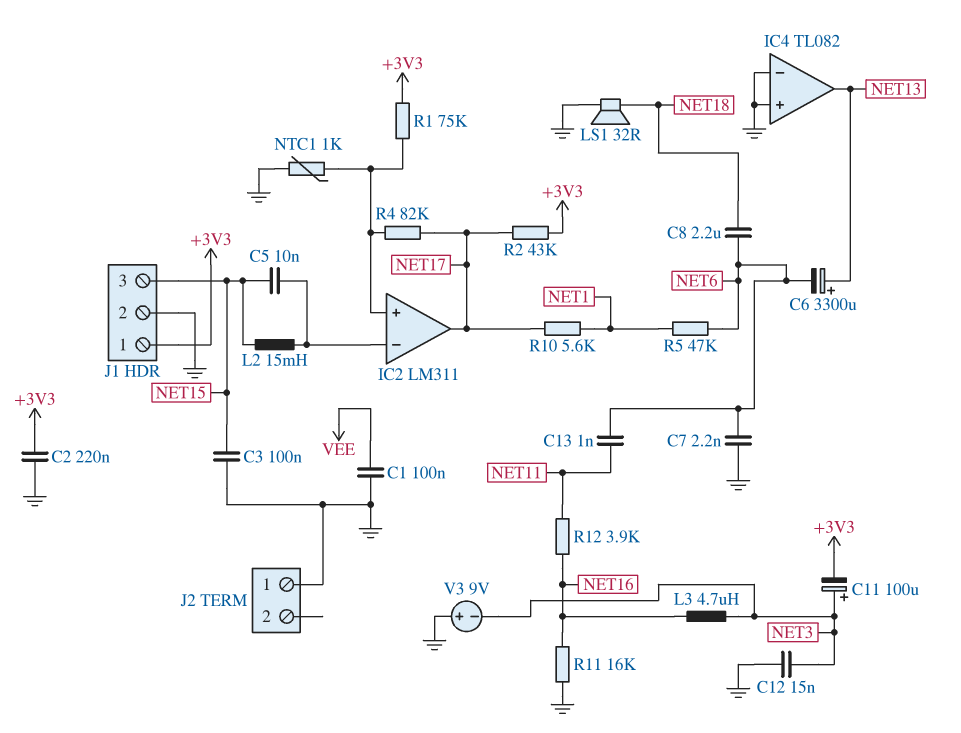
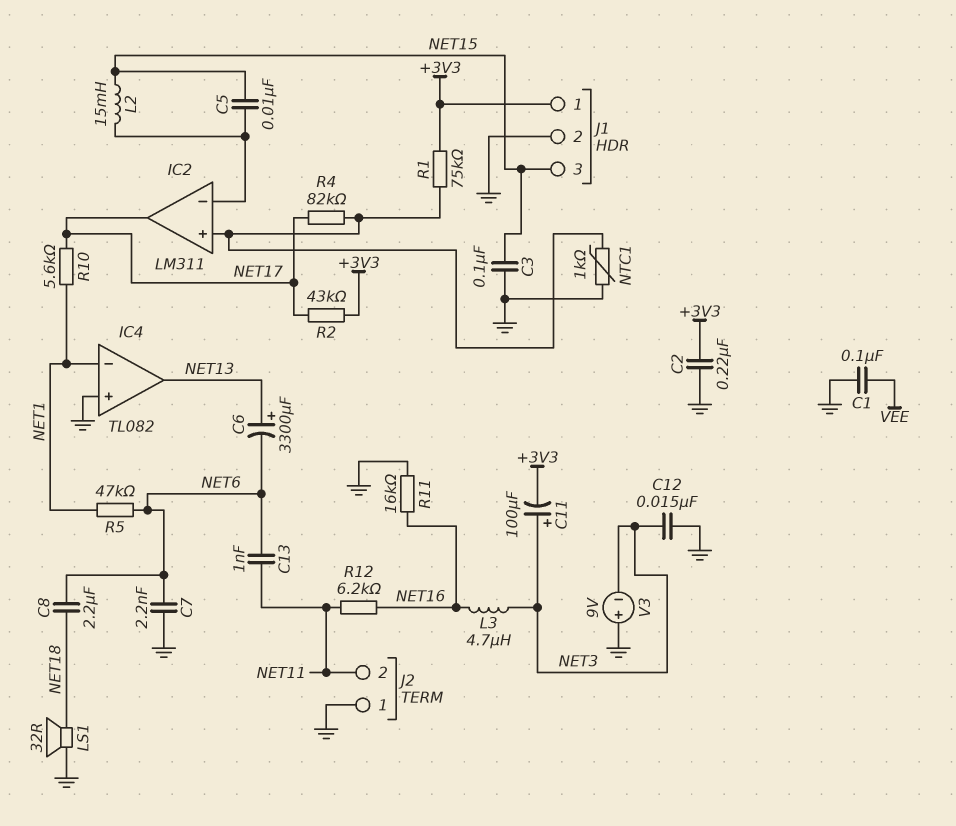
IC4 pin in-: GND -> NET1
J2 pin 2: none -> NET11
R12: 3.9k (NET11, NET16) -> 6.2k (NET11, NET16)

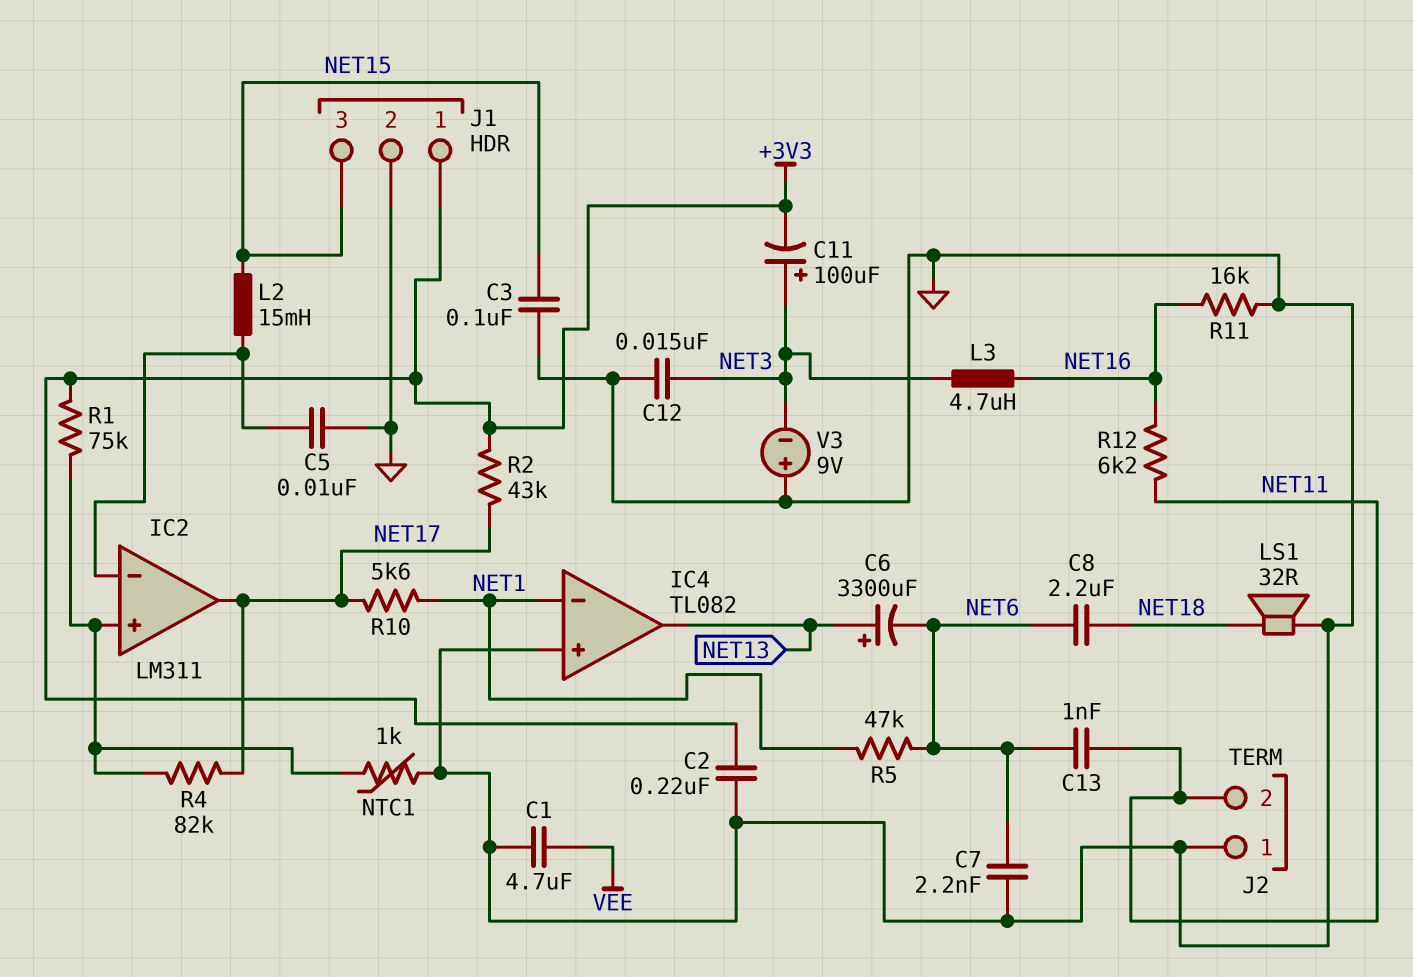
C1: 100nF (GND, VEE) -> 4.7uF (GND, VEE)
C5: 10nF (IC2/in-, NET15) -> 10nF (GND, IC2/in-)

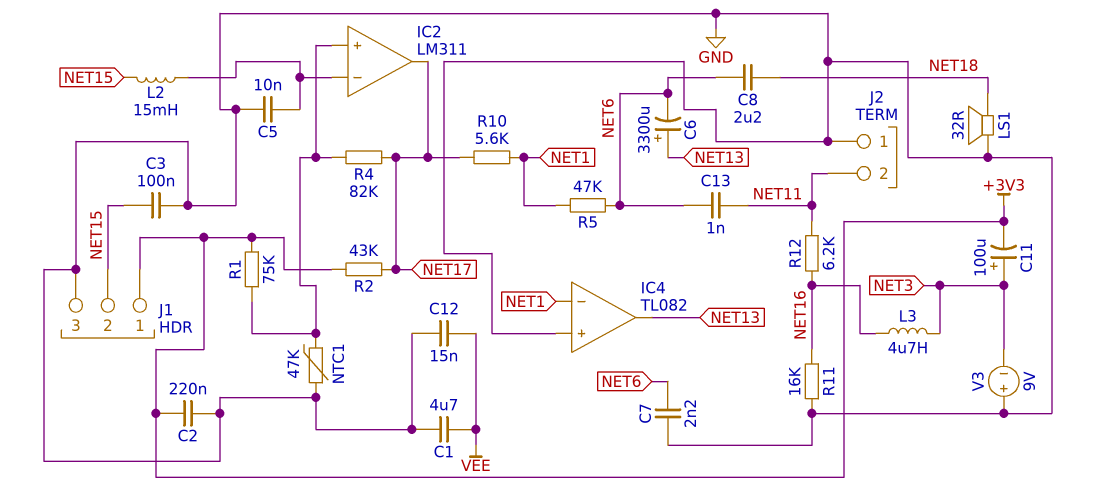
C12: 15nF (GND, NET3) -> 15nF (GND, VEE)
J1 pin 2: GND -> NET15
J1 pin 3: NET15 -> GND
NTC1: 1k (GND, IC2/in+) -> 47k (GND, IC2/in+)

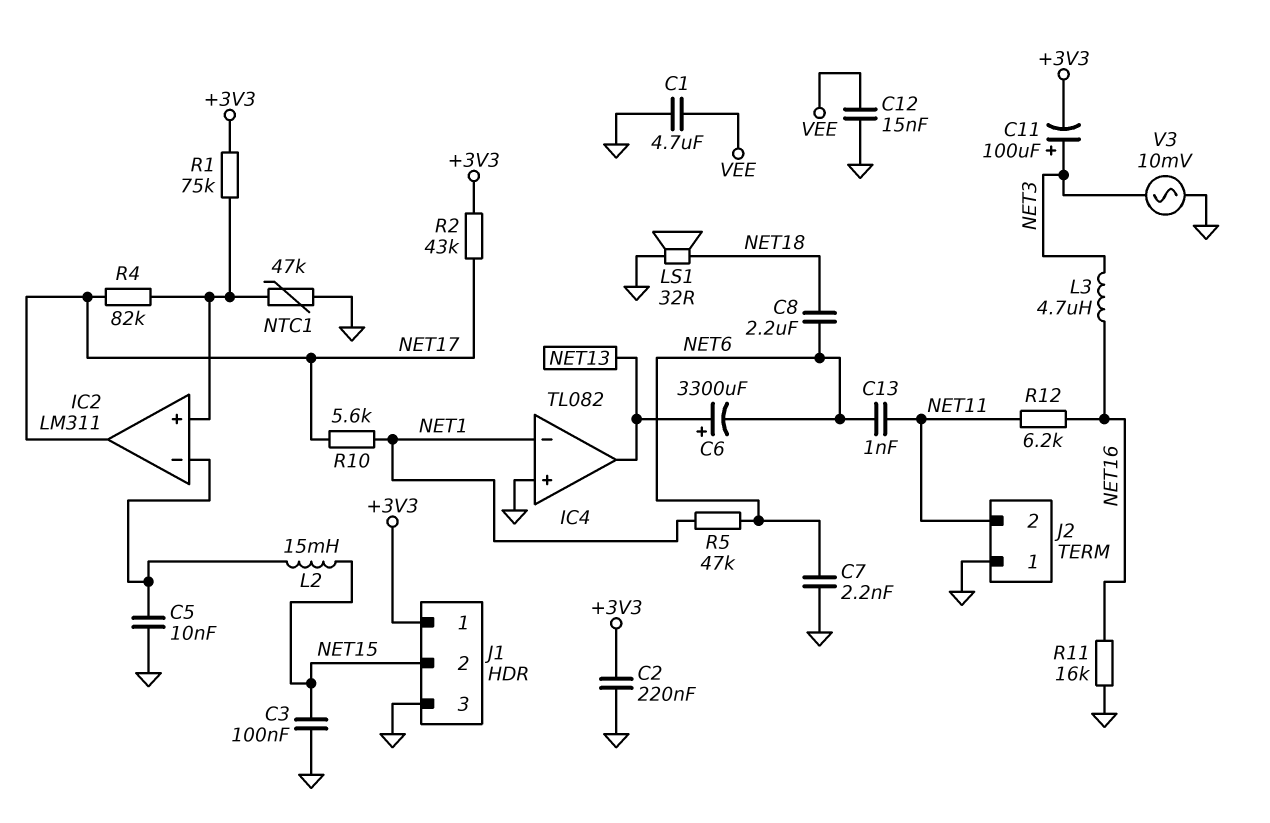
V3: 9V (plus GND, minus NET3) -> AC 10mV (GND, NET3)

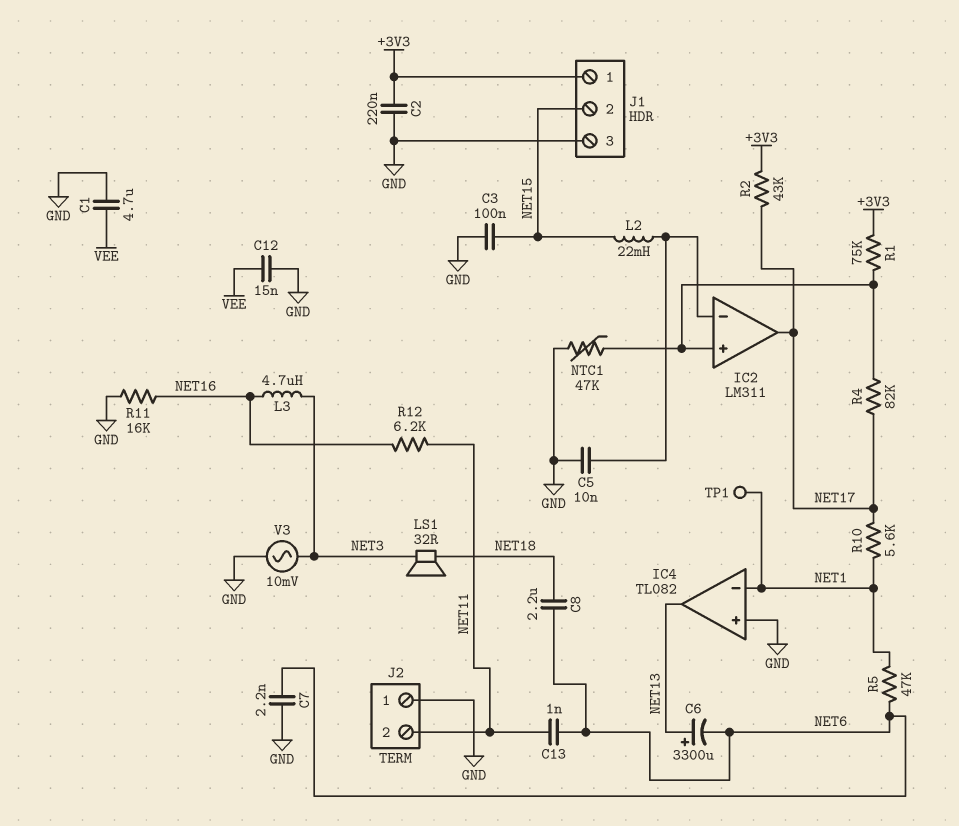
C11: 100uF (plus NET3, minus +3V3) -> none
L2: 15mH (IC2/in-, NET15) -> 22mH (IC2/in-, NET15)
LS1: speaker 32R (GND, NET18) -> speaker 32R (NET3, NET18)
TP1: none -> test point (NET1)

